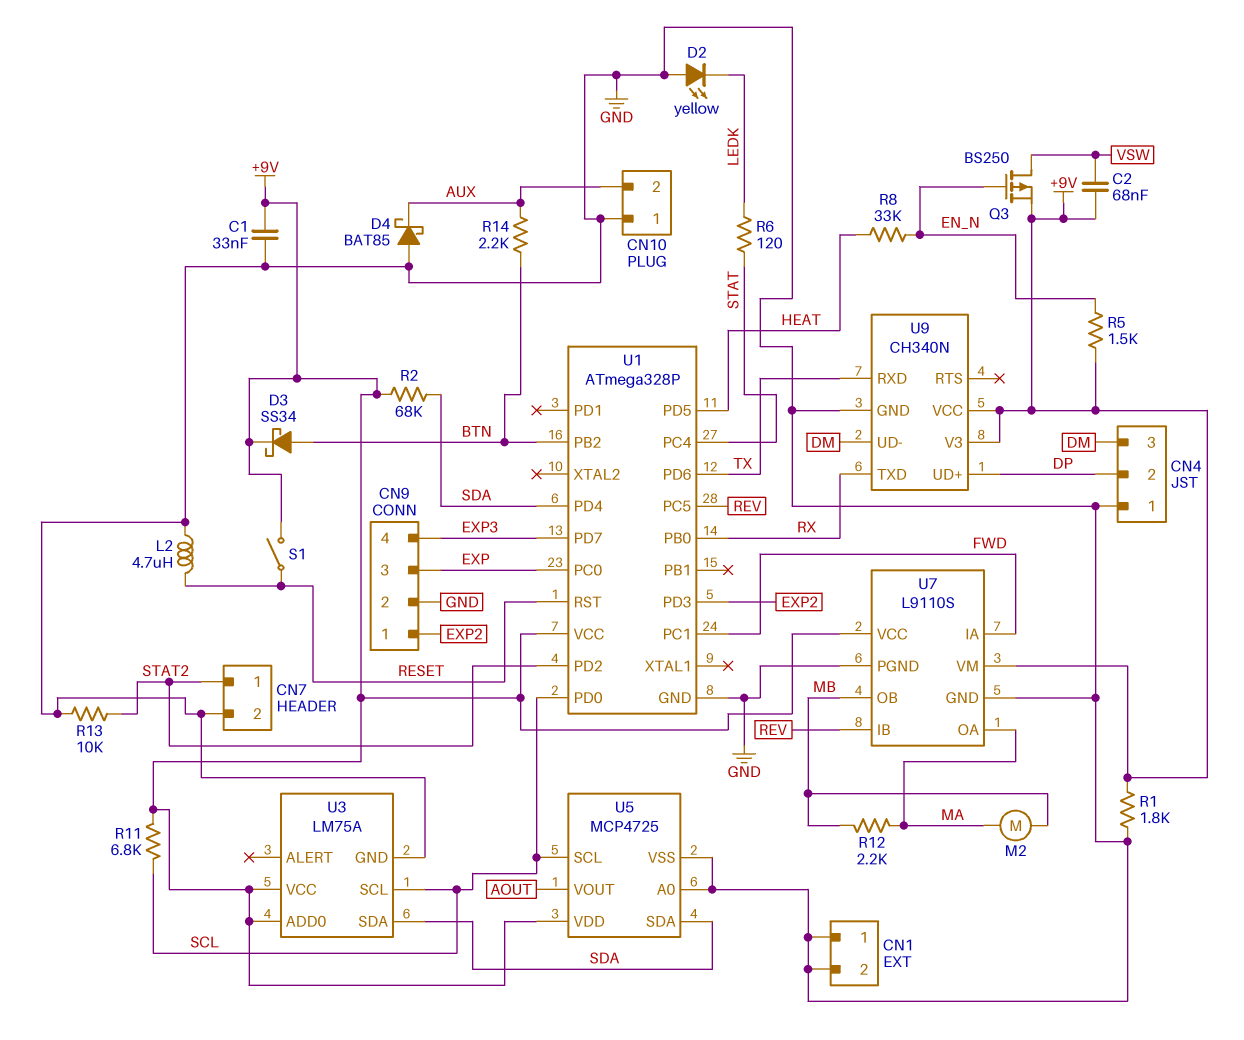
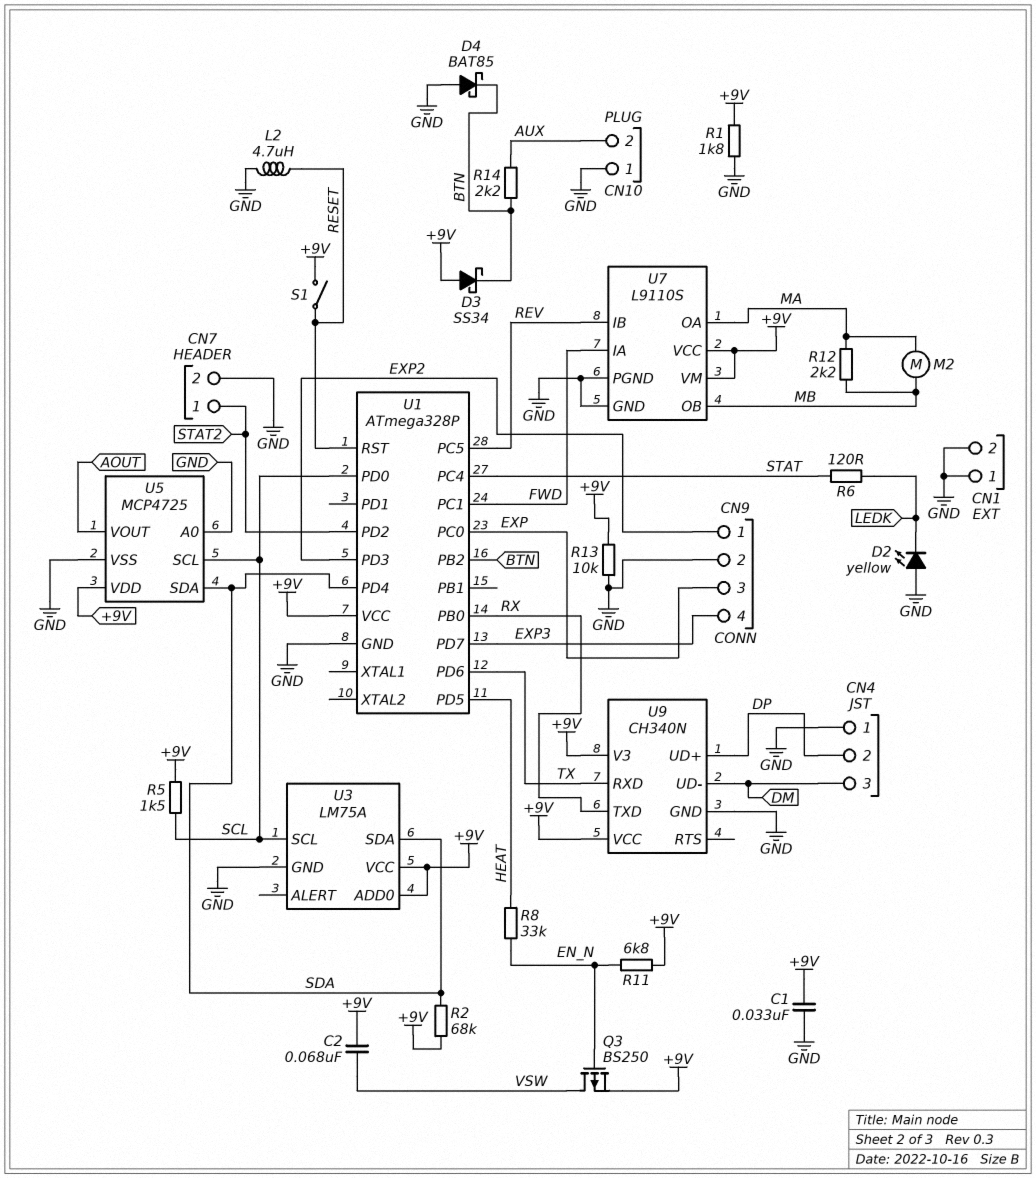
D3: schottky SS34 (A BTN, K +9V) -> schottky SS34 (A +9V, K BTN)
D4: schottky BAT85 (A GND, K AUX) -> schottky BAT85 (A GND, K BTN)
R5: 1.5k (+9V, EN_N) -> 1.5k (+9V, SCL)
R11: 6.8k (+9V, SCL) -> 6.8k (+9V, EN_N)
R13: 10k (GND, STAT2) -> 10k (+9V, GND)

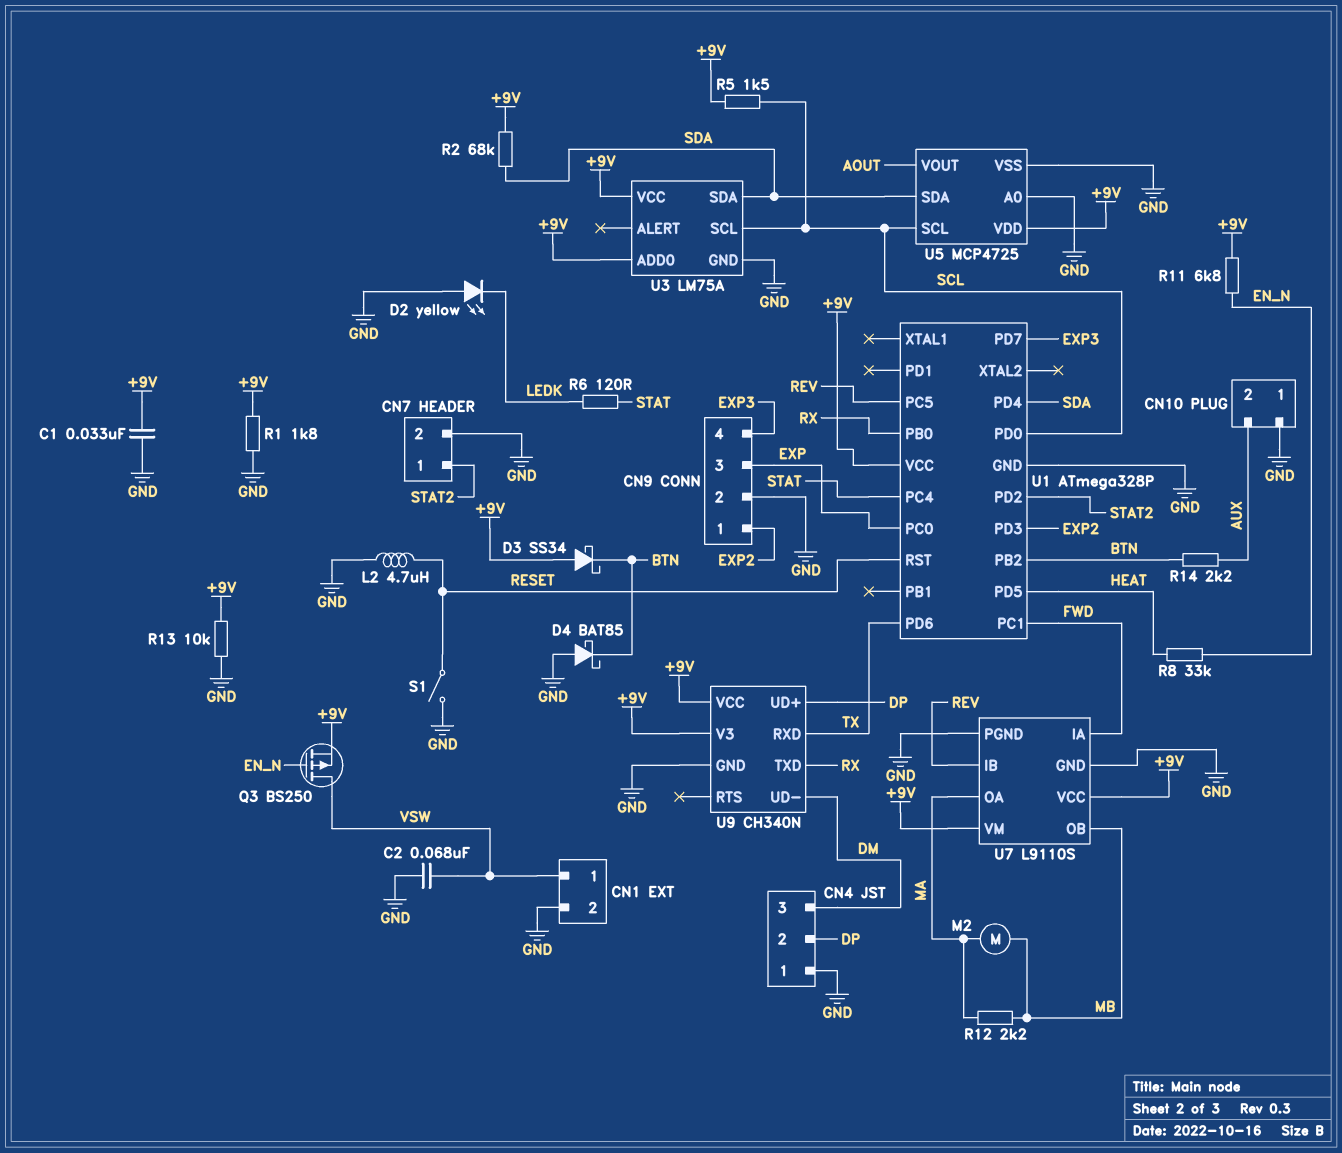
C2: 68nF (+9V, VSW) -> 68nF (GND, VSW)
CN1 pin 1: GND -> VSW
S1: switch (+9V, RESET) -> switch (GND, RESET)

